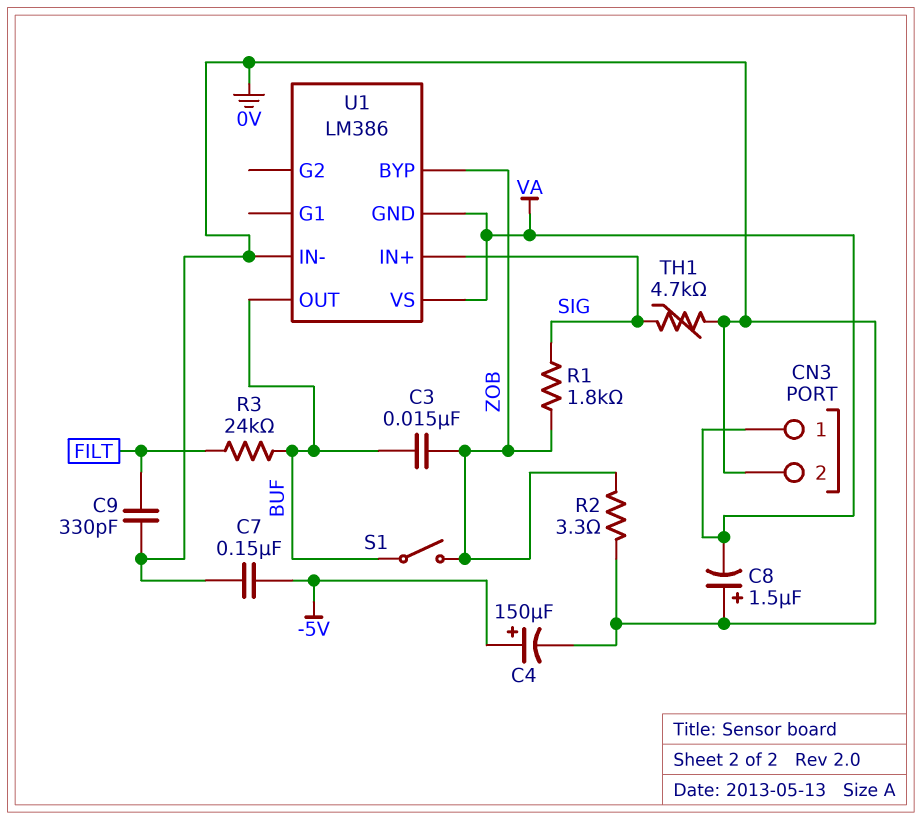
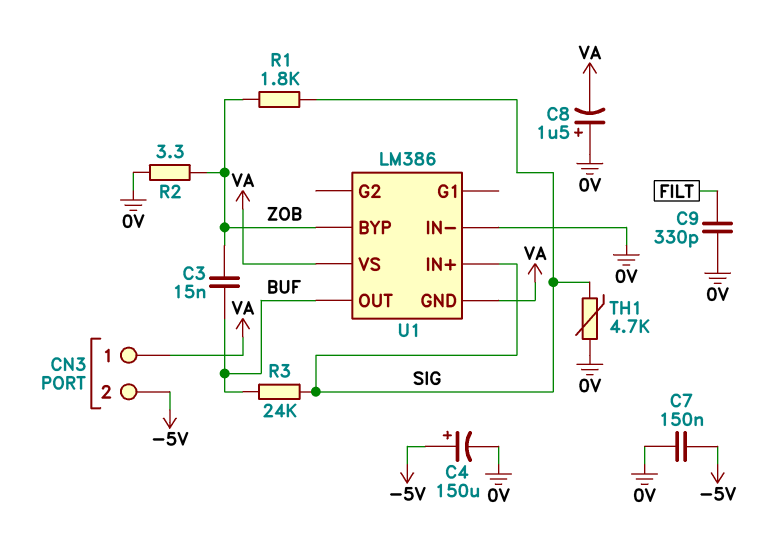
CN3 pin 2: 0V -> -5V
R3: 24k (BUF, FILT) -> 24k (BUF, SIG)
S1: switch (BUF, ZOB) -> none

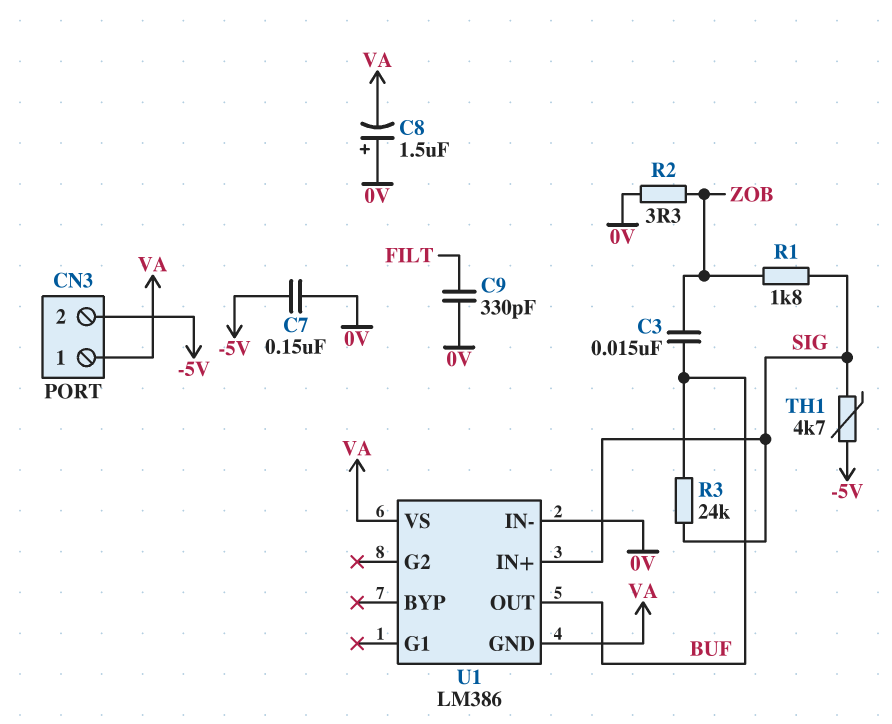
C4: 150uF (plus -5V, minus 0V) -> none
TH1: 4.7k (0V, SIG) -> 4.7k (-5V, SIG)
U1 pin BYP: ZOB -> none

